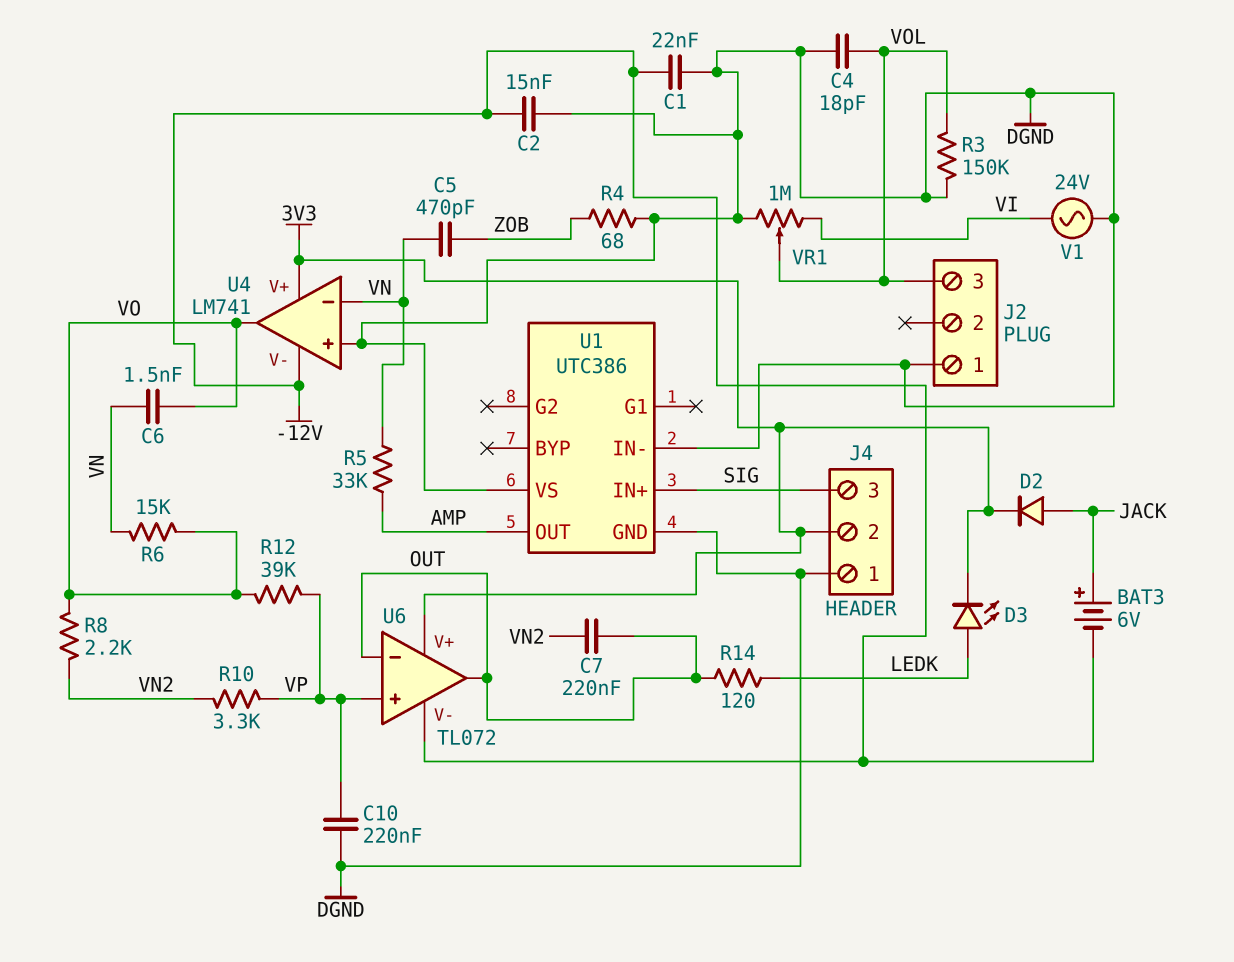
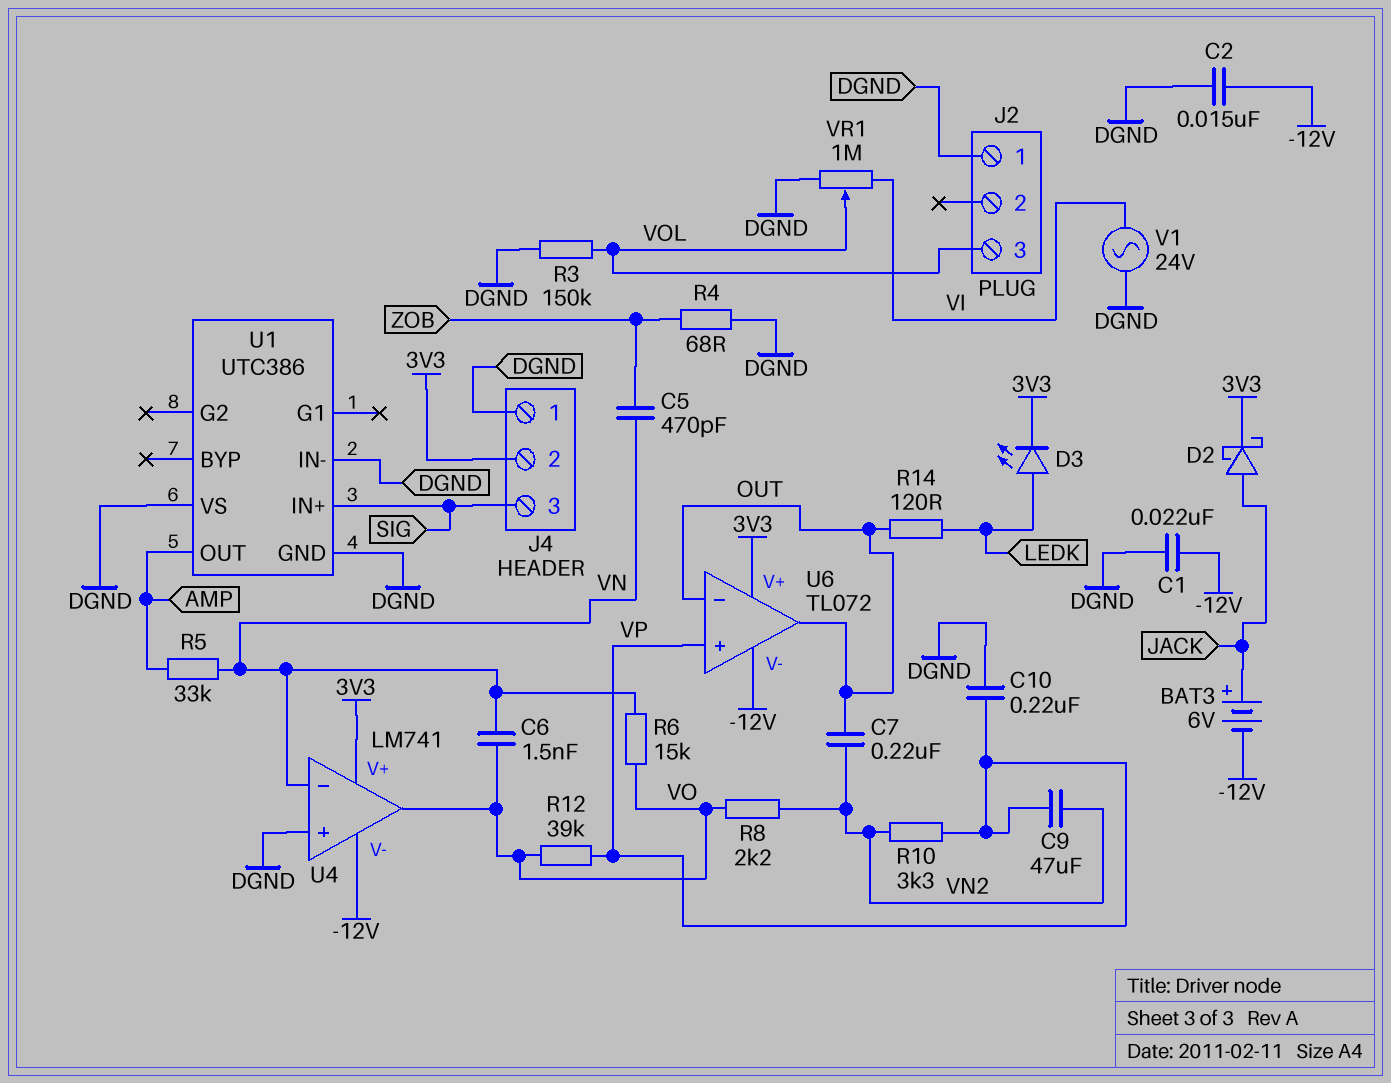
C4: 18pF (DGND, VOL) -> none
C9: none -> 47uF (VN2, VP)
D2: diode (A JACK, K 3V3) -> schottky (A JACK, K 3V3)

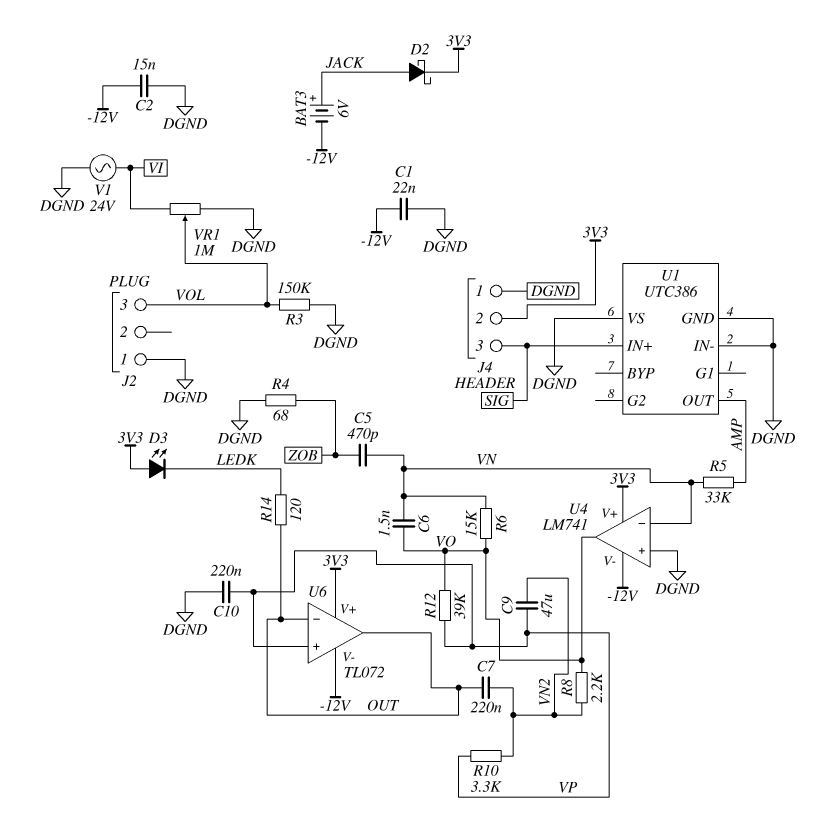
D3: LED (A LEDK, K 3V3) -> LED (A 3V3, K LEDK)

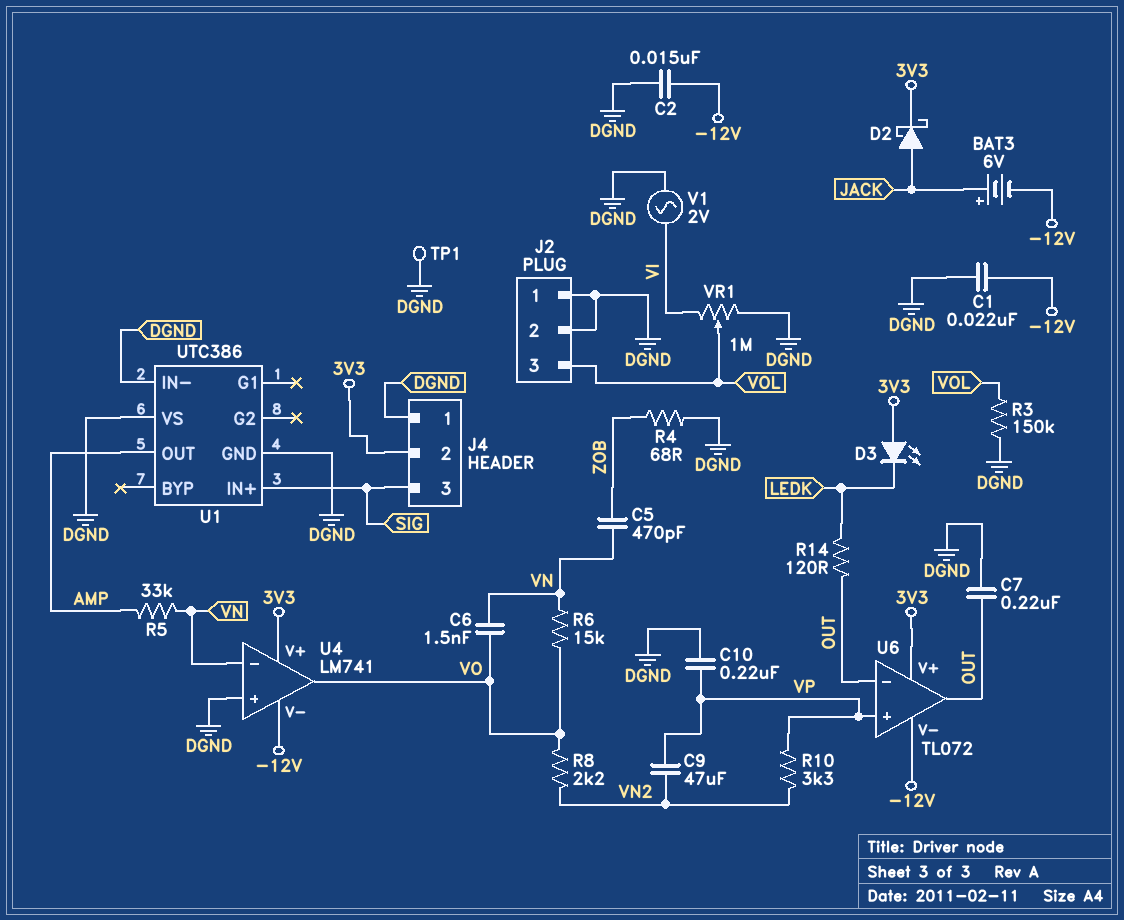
C7: 220nF (OUT, VN2) -> 220nF (DGND, OUT)
J2 pin 2: none -> DGND
R12: 39k (VO, VP) -> none
TP1: none -> test point (DGND)
V1: AC 24V (DGND, VI) -> AC 2V (DGND, VI)

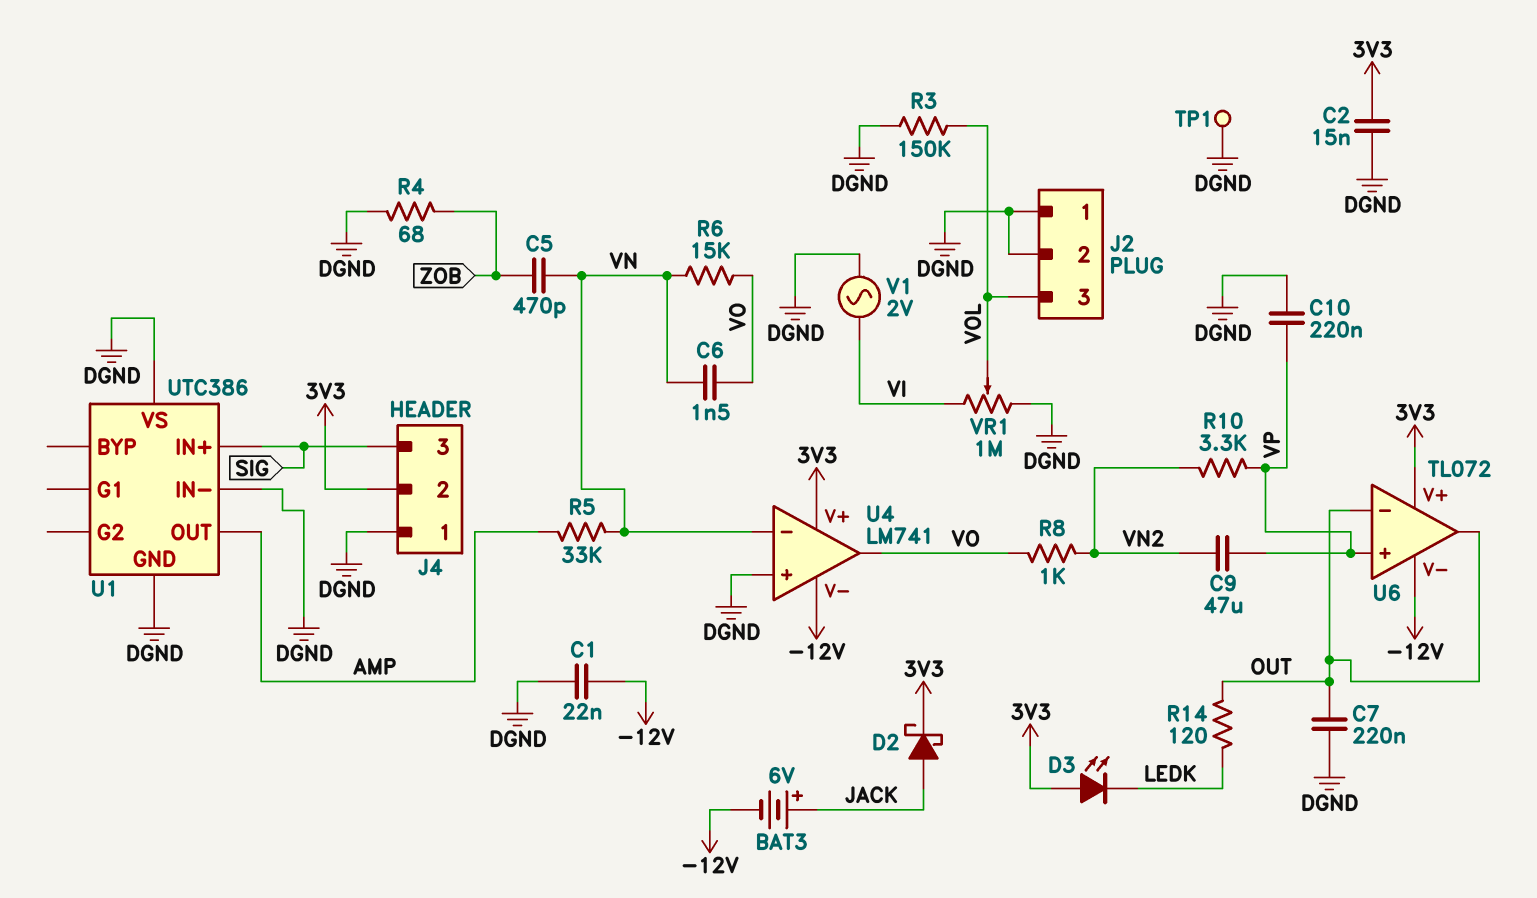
C2: 15nF (-12V, DGND) -> 15nF (3V3, DGND)
R8: 2.2k (VN2, VO) -> 1k (VN2, VO)

